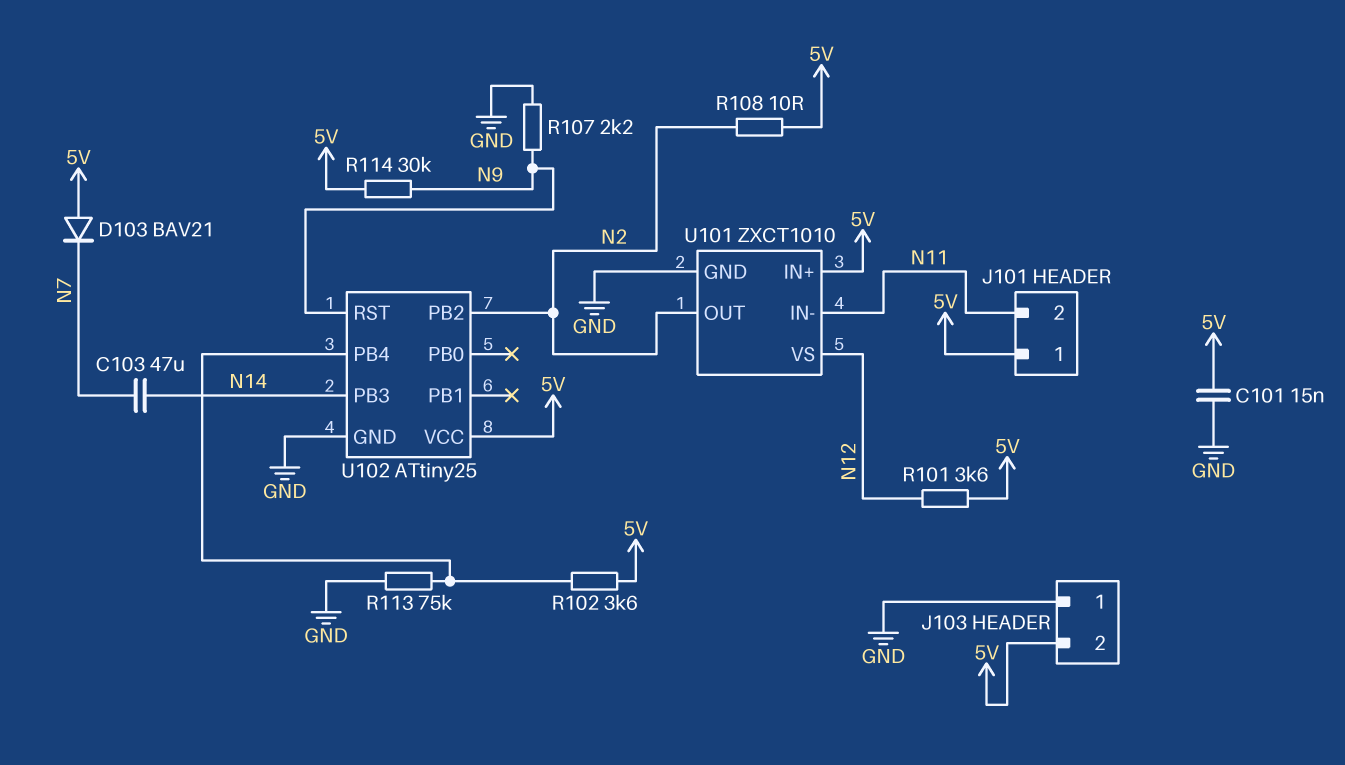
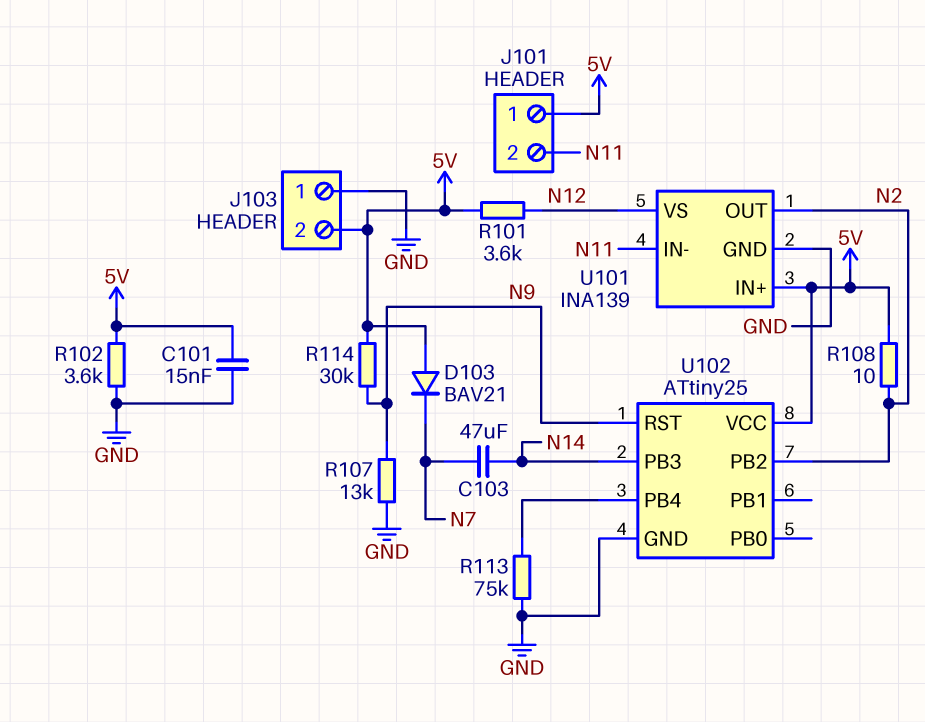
R102: 3.6k (5V, U102/PB4) -> 3.6k (5V, GND)
R107: 2.2k (GND, N9) -> 13k (GND, N9)
U101: ZXCT1010 -> INA139

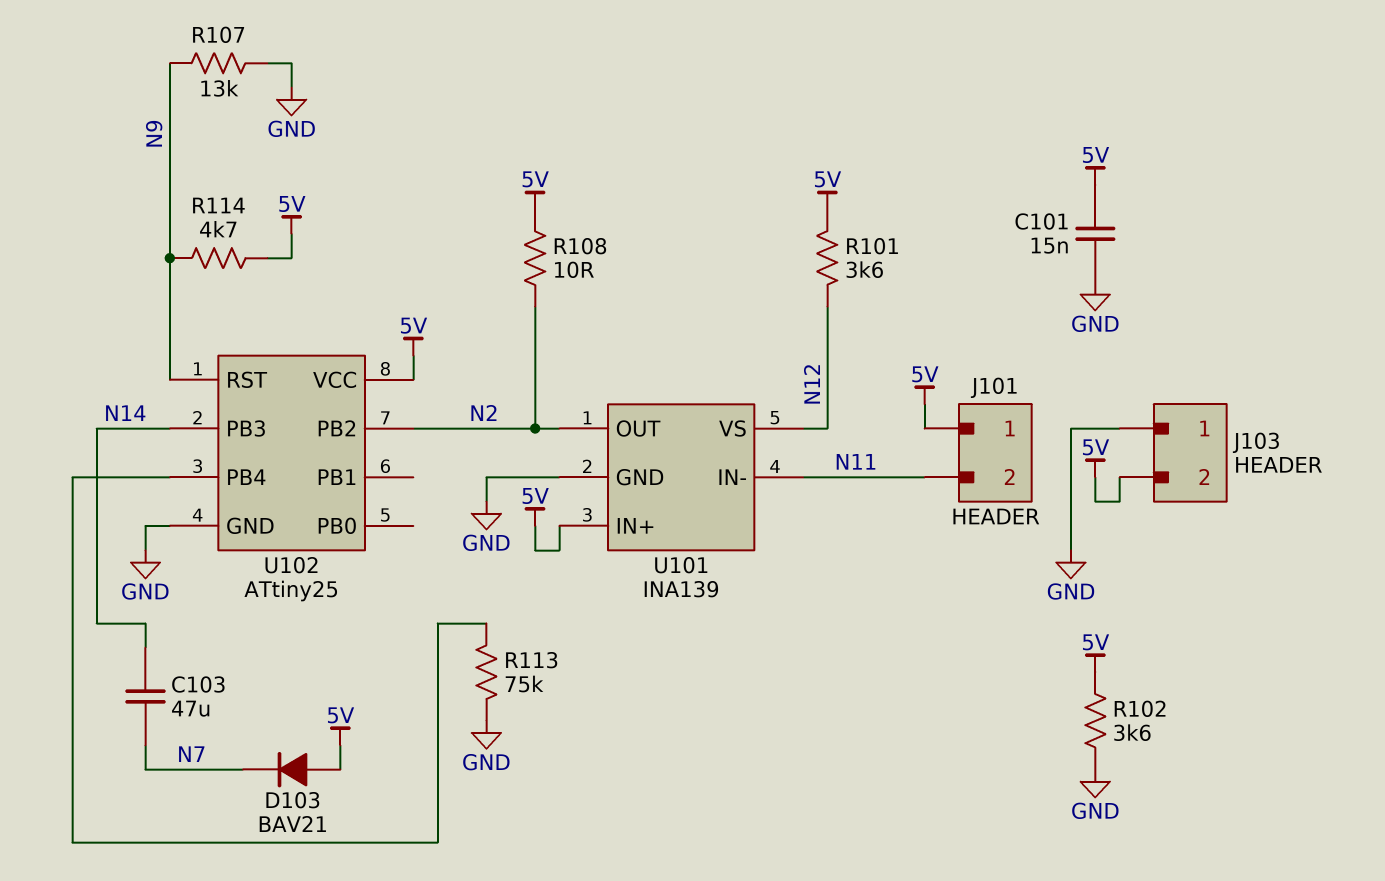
R114: 30k (5V, N9) -> 4.7k (5V, N9)

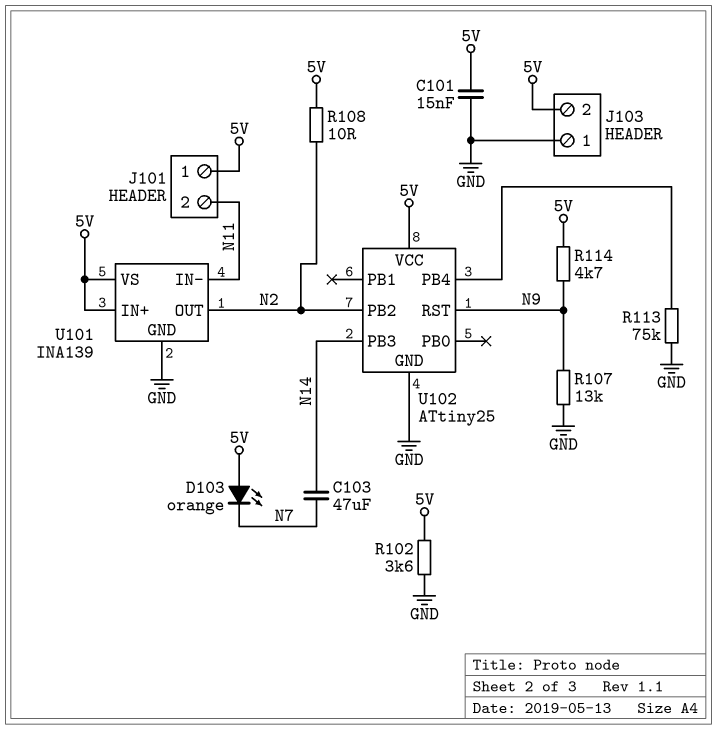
D103: diode BAV21 (A 5V, K N7) -> LED orange (A 5V, K N7)
R101: 3.6k (5V, N12) -> none
U101 pin VS: N12 -> 5V

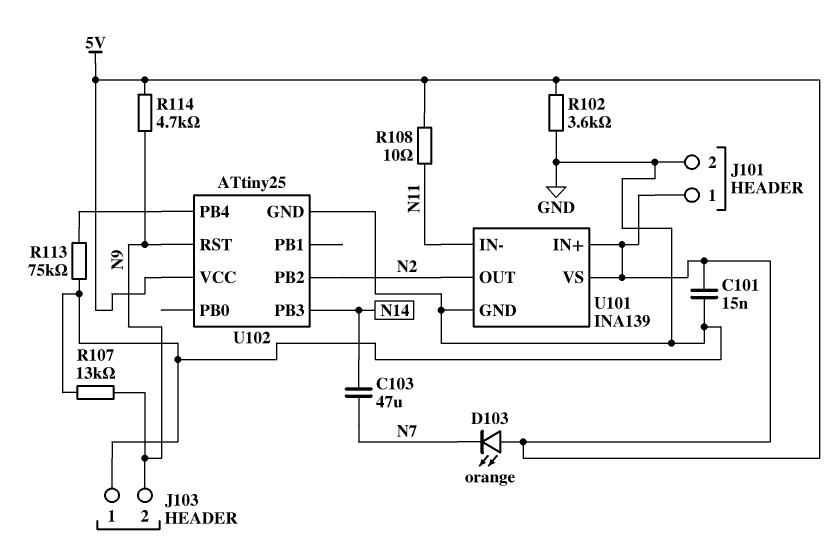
J101 pin 2: N11 -> GND
J103 pin 2: 5V -> N9
R108: 10 (5V, N2) -> 10 (5V, N11)

